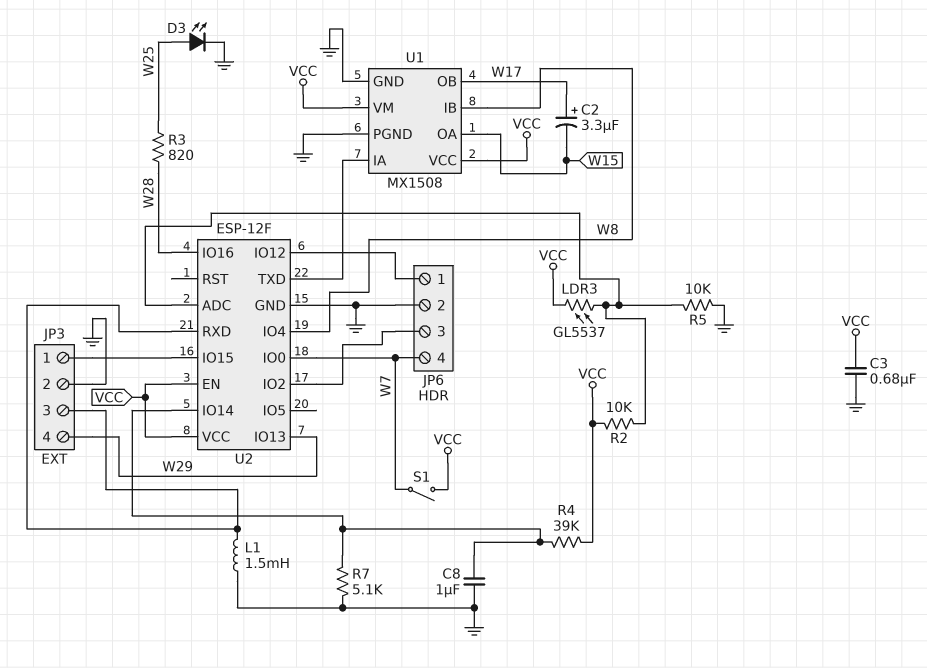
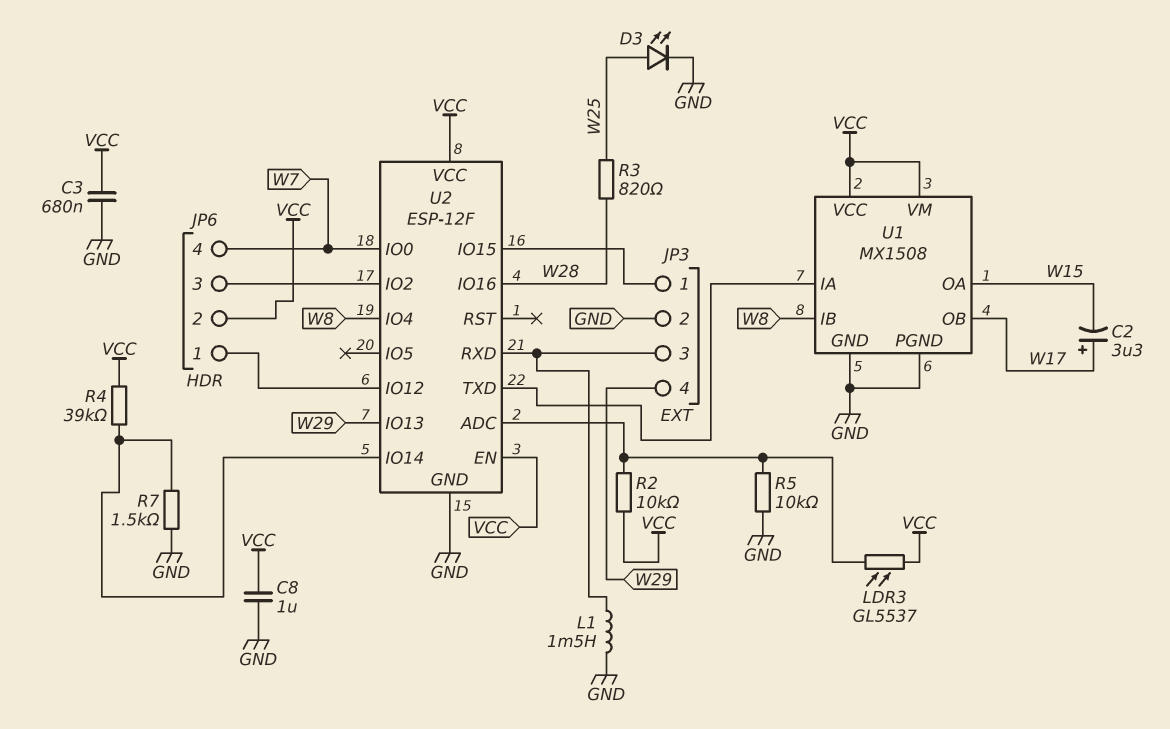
C8: 1uF (GND, U2/IO14) -> 1uF (GND, VCC)
JP6 pin 2: GND -> VCC
R7: 5.1k (GND, U2/IO14) -> 1.5k (GND, U2/IO14)
S1: switch (VCC, W7) -> none

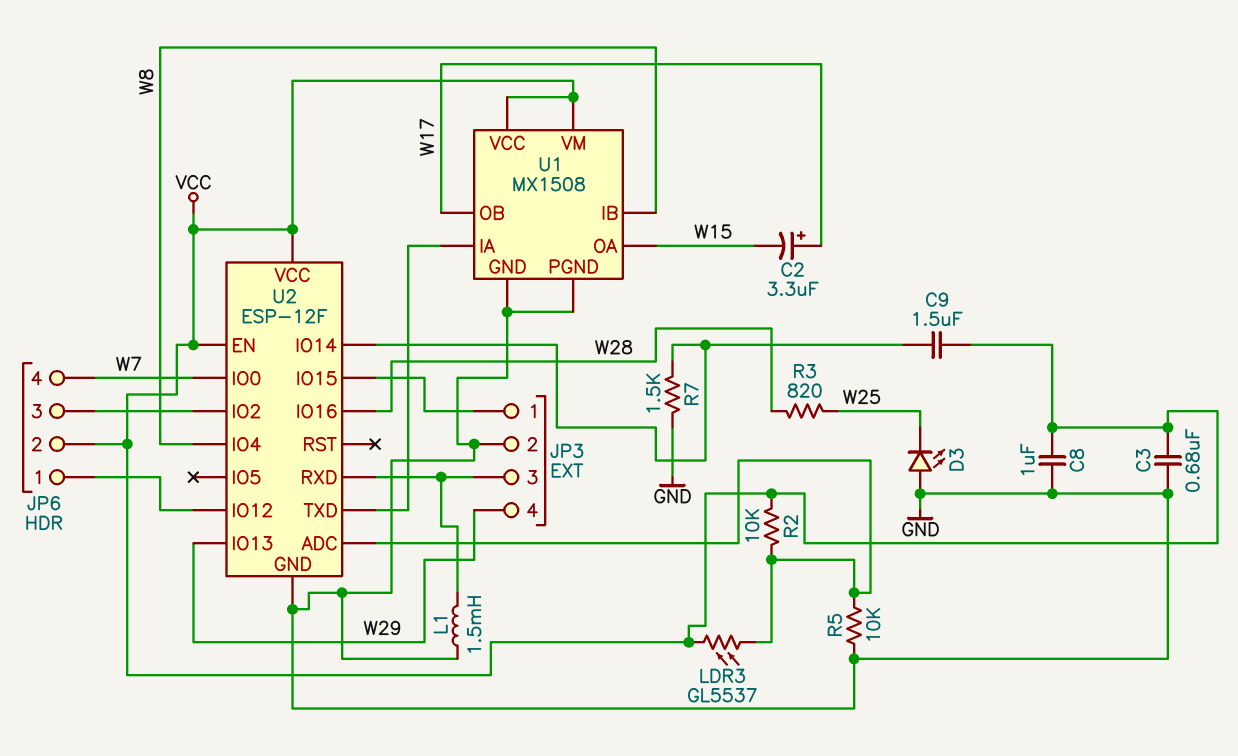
C9: none -> 1.5uF (U2/IO14, VCC)
D3: LED (A W25, K GND) -> LED (A GND, K W25)
R4: 39k (U2/IO14, VCC) -> none

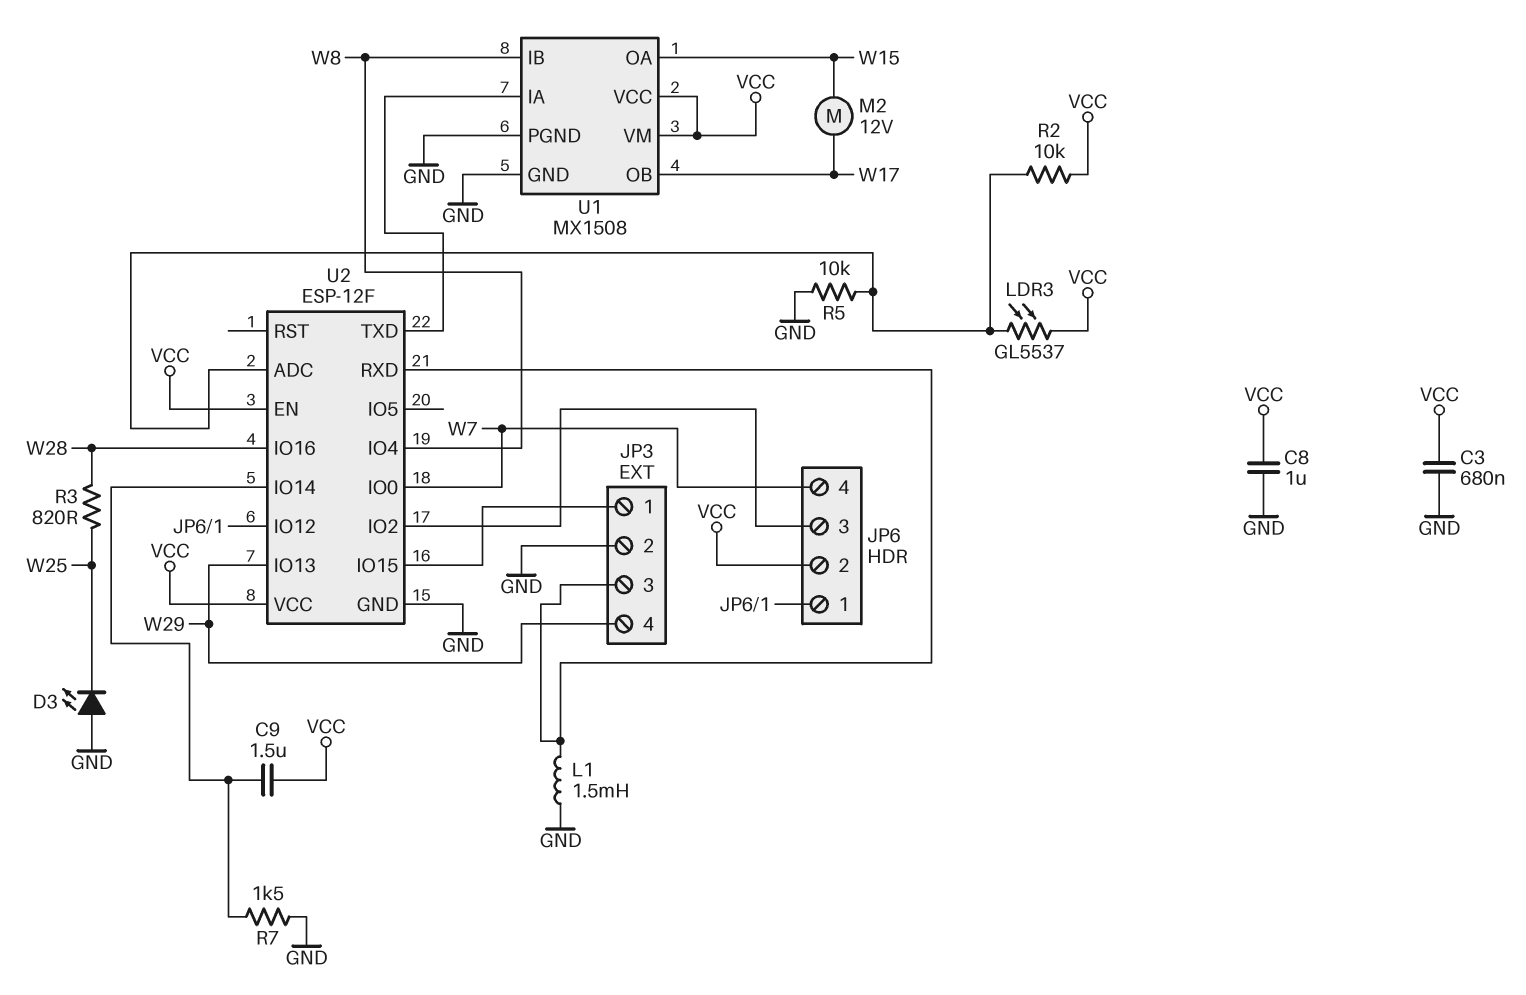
C2: 3.3uF (plus W17, minus W15) -> none
M2: none -> motor 12V (W15, W17)

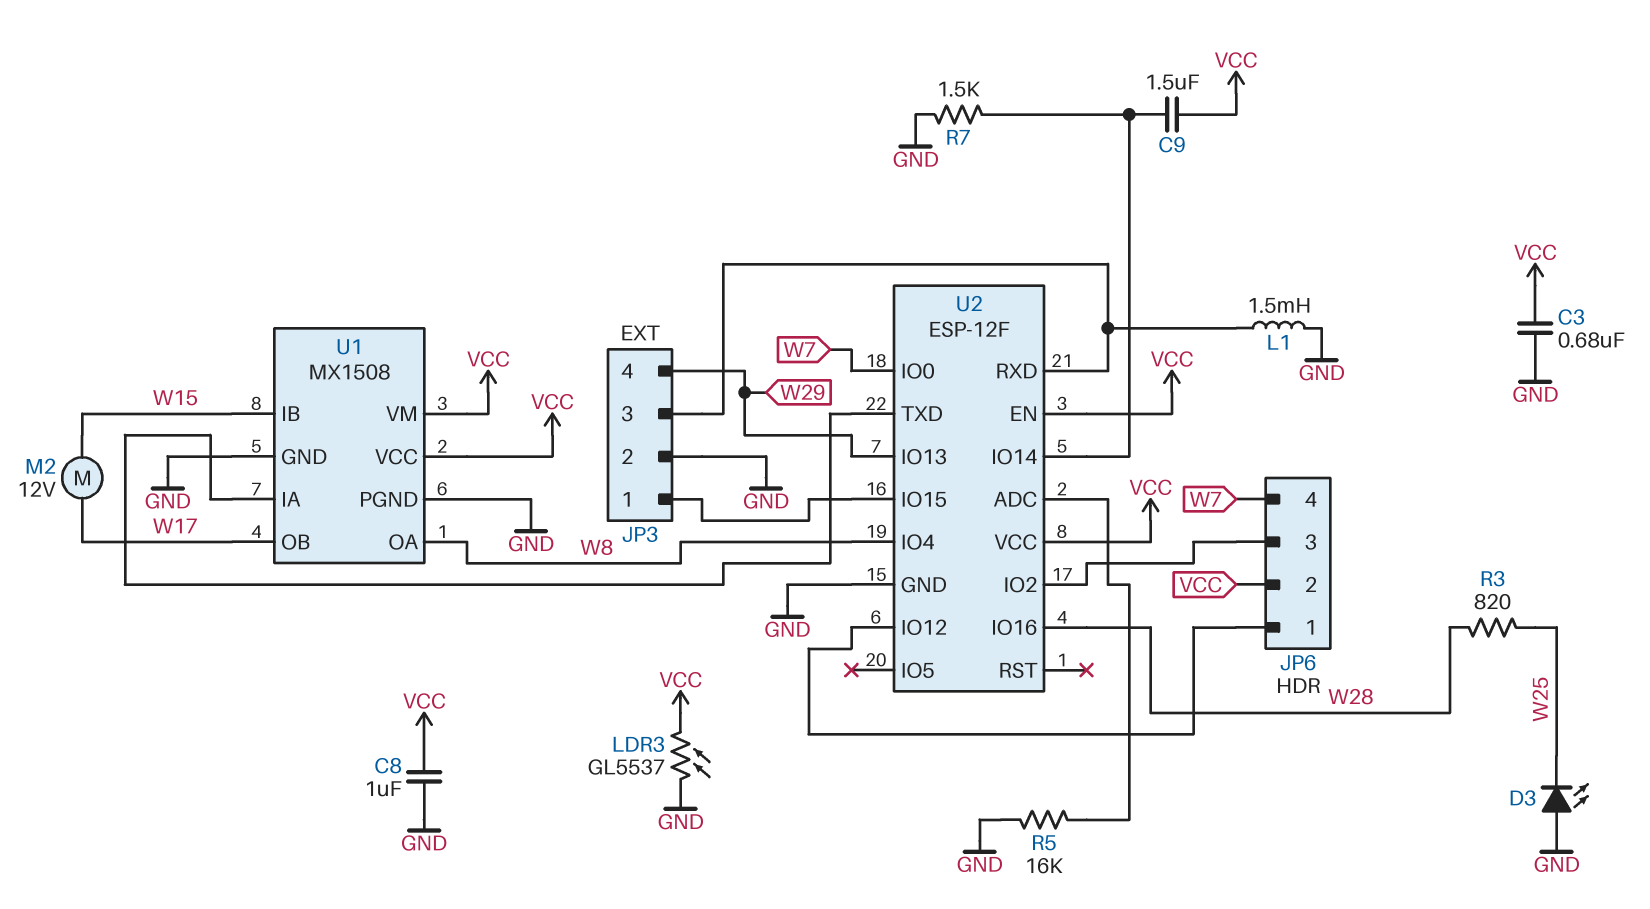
LDR3: GL5537 (U2/ADC, VCC) -> GL5537 (GND, VCC)
R2: 10k (U2/ADC, VCC) -> none
R5: 10k (GND, U2/ADC) -> 16k (GND, U2/ADC)
U1 pin IB: W8 -> W15
U1 pin OA: W15 -> W8

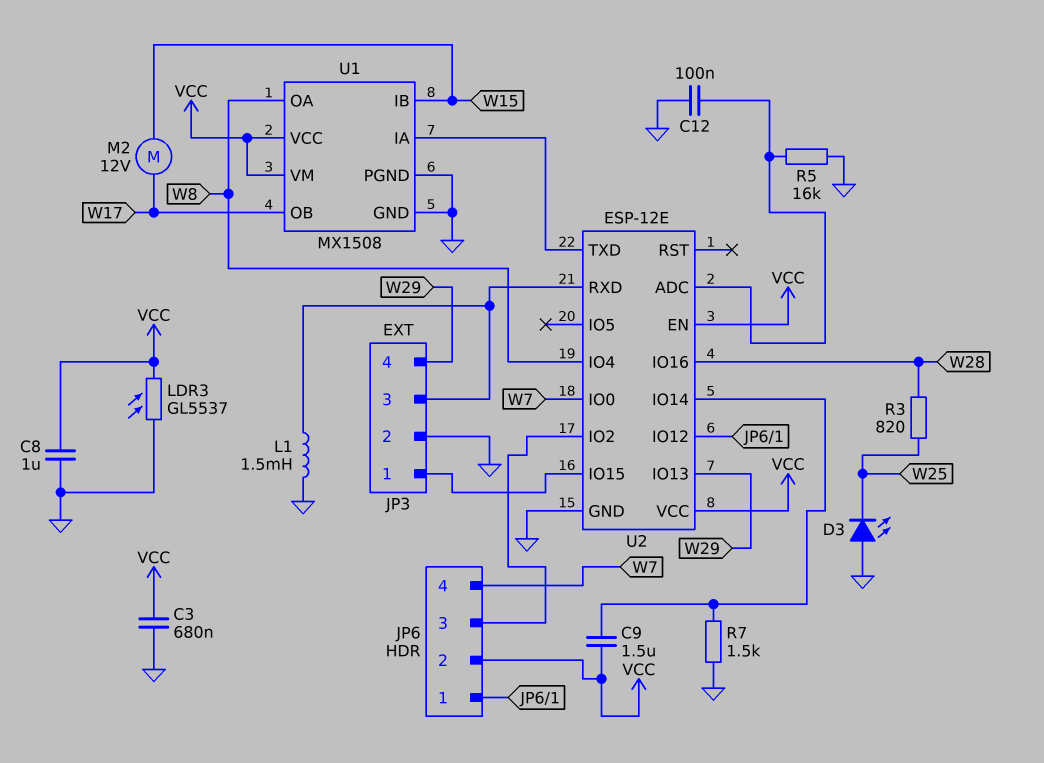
C12: none -> 100nF (GND, U2/ADC)
U2: ESP-12F -> ESP-12E

